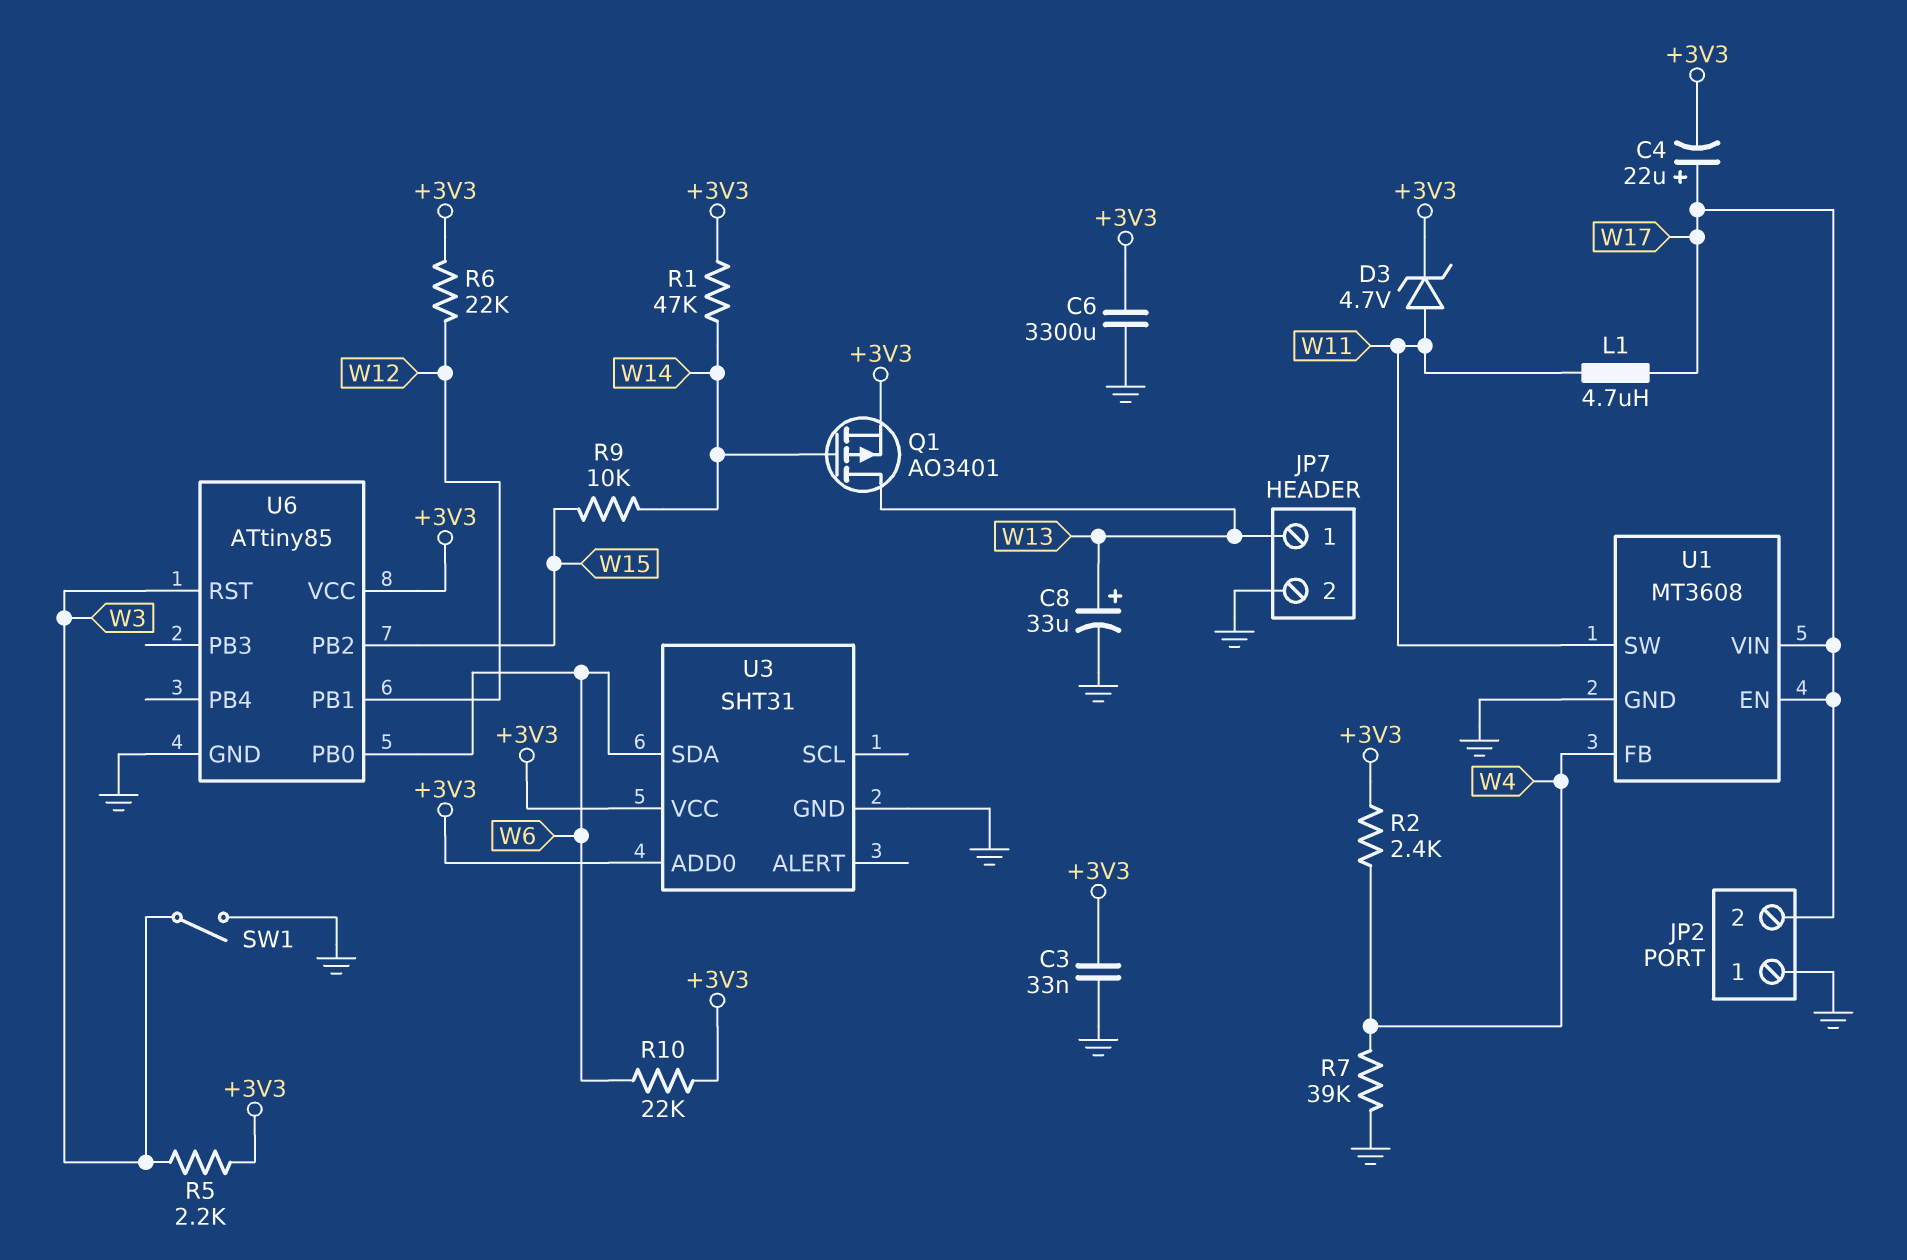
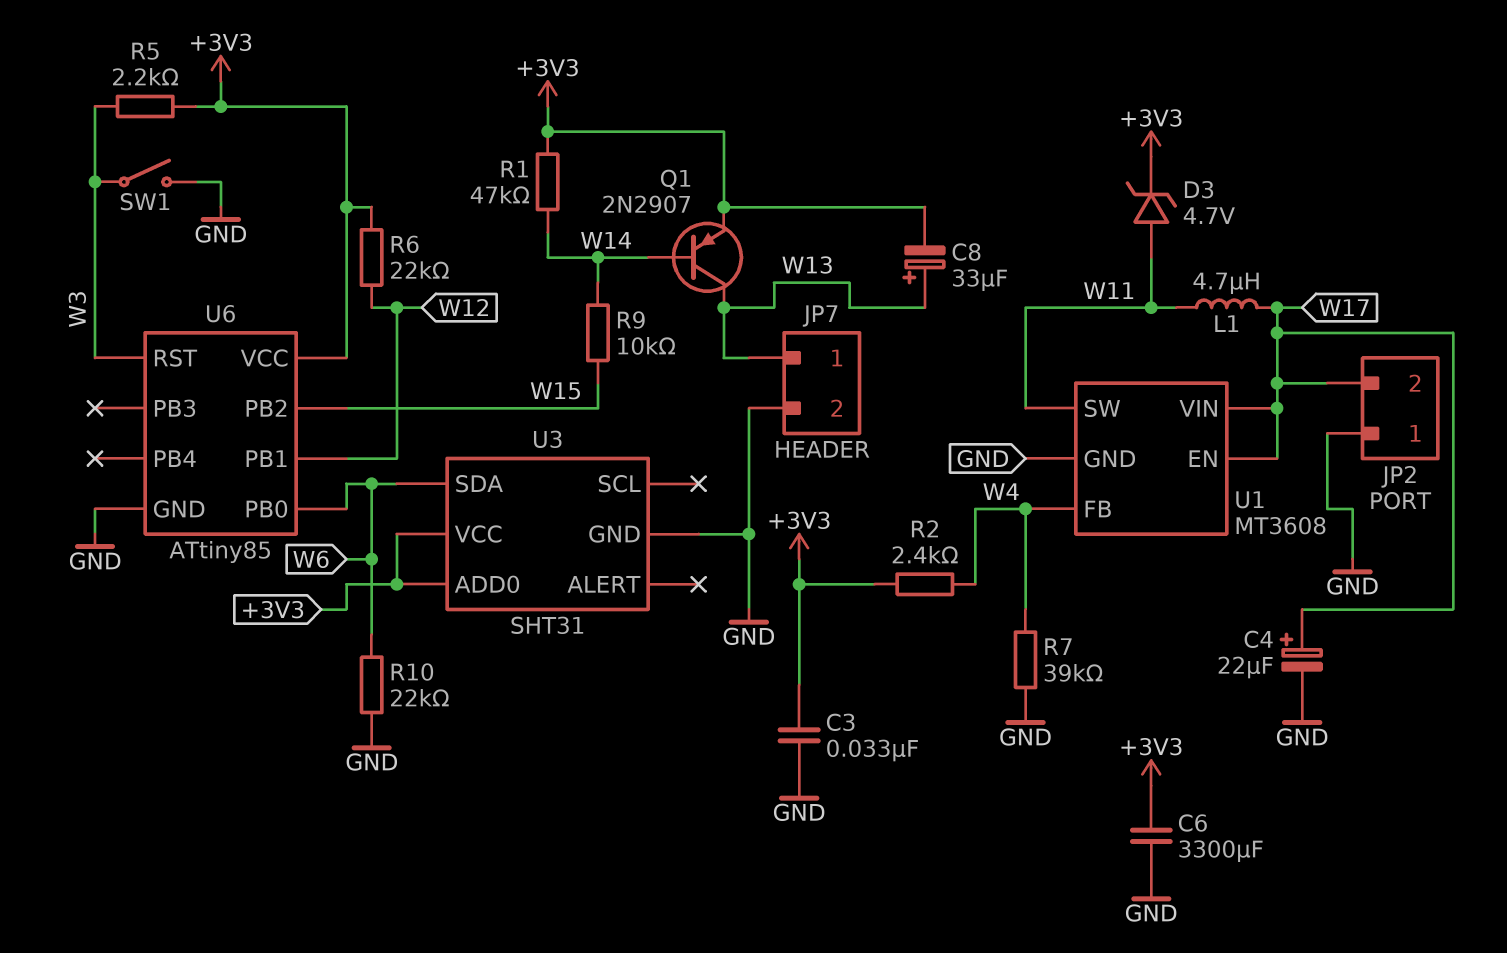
C4: 22uF (plus W17, minus +3V3) -> 22uF (plus W17, minus GND)
C8: 33uF (plus W13, minus GND) -> 33uF (plus W13, minus +3V3)
Q1: PMOS AO3401 (G W14, D W13, S +3V3) -> PNP 2N2907 (B W14, C W13, E +3V3)
R10: 22k (+3V3, W6) -> 22k (GND, W6)

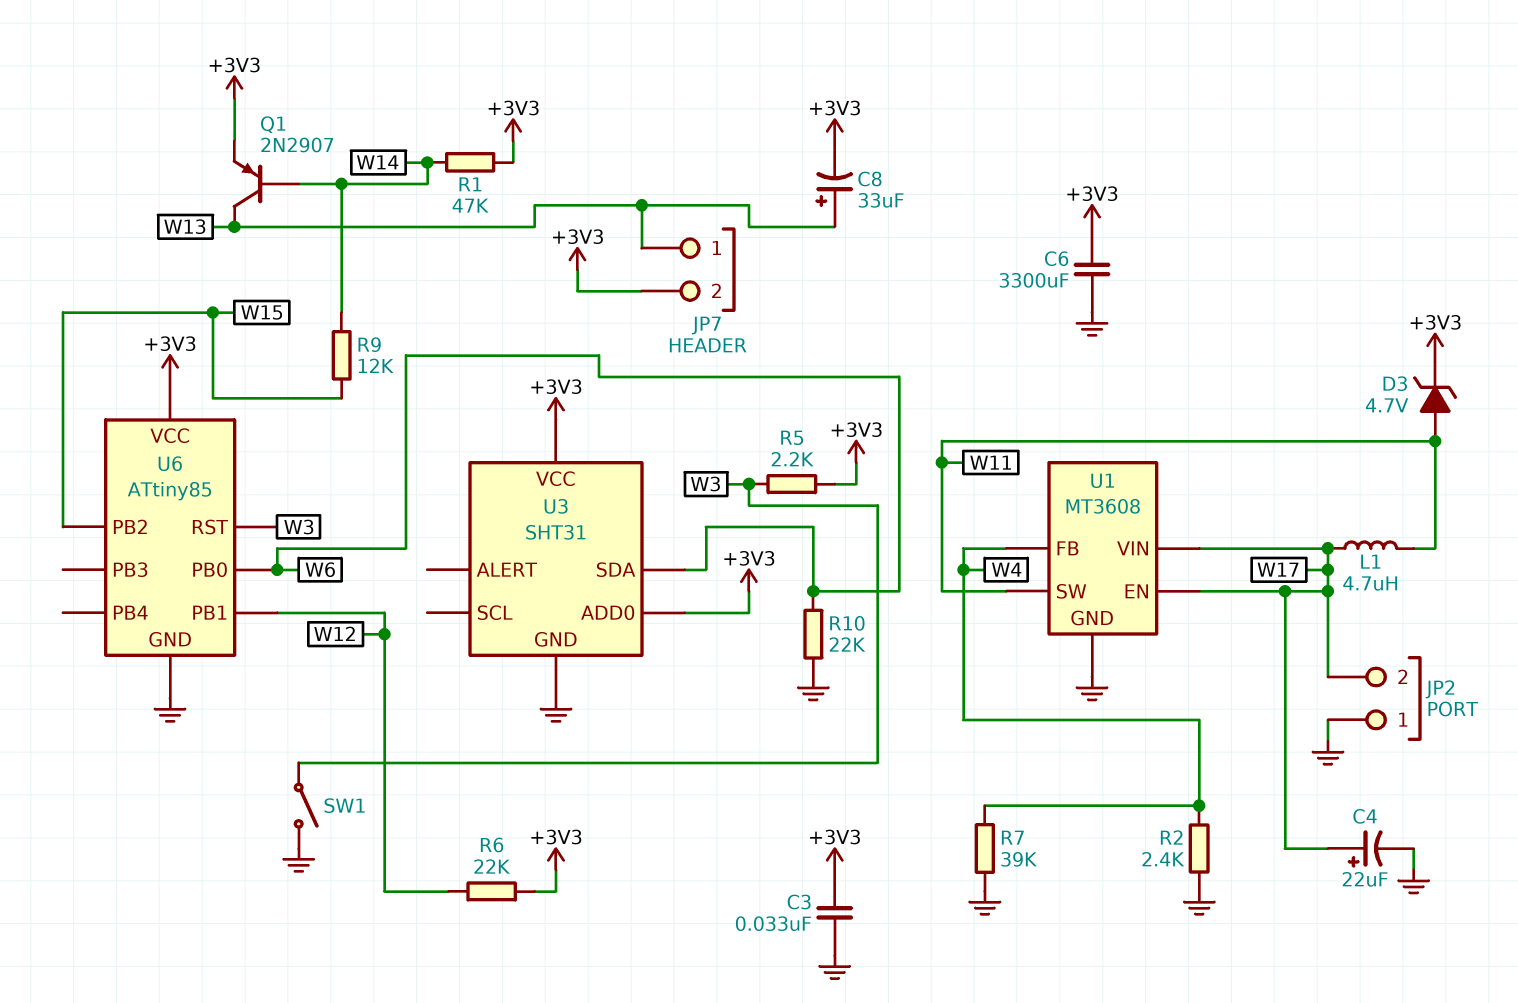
JP7 pin 2: GND -> +3V3
R2: 2.4k (+3V3, W4) -> 2.4k (GND, W4)
R9: 10k (W14, W15) -> 12k (W14, W15)

